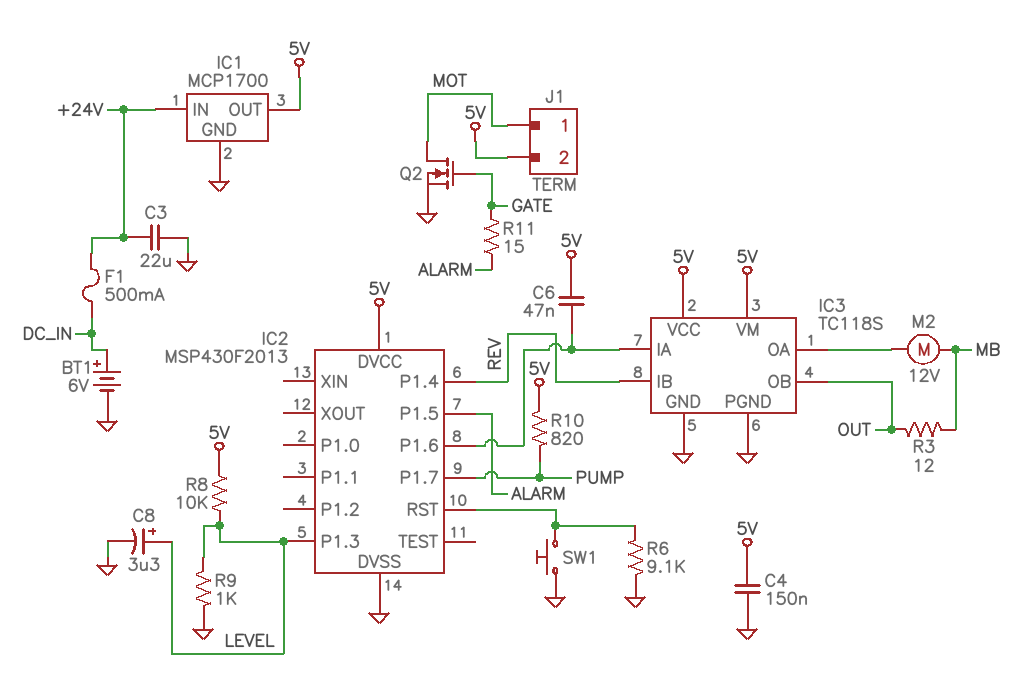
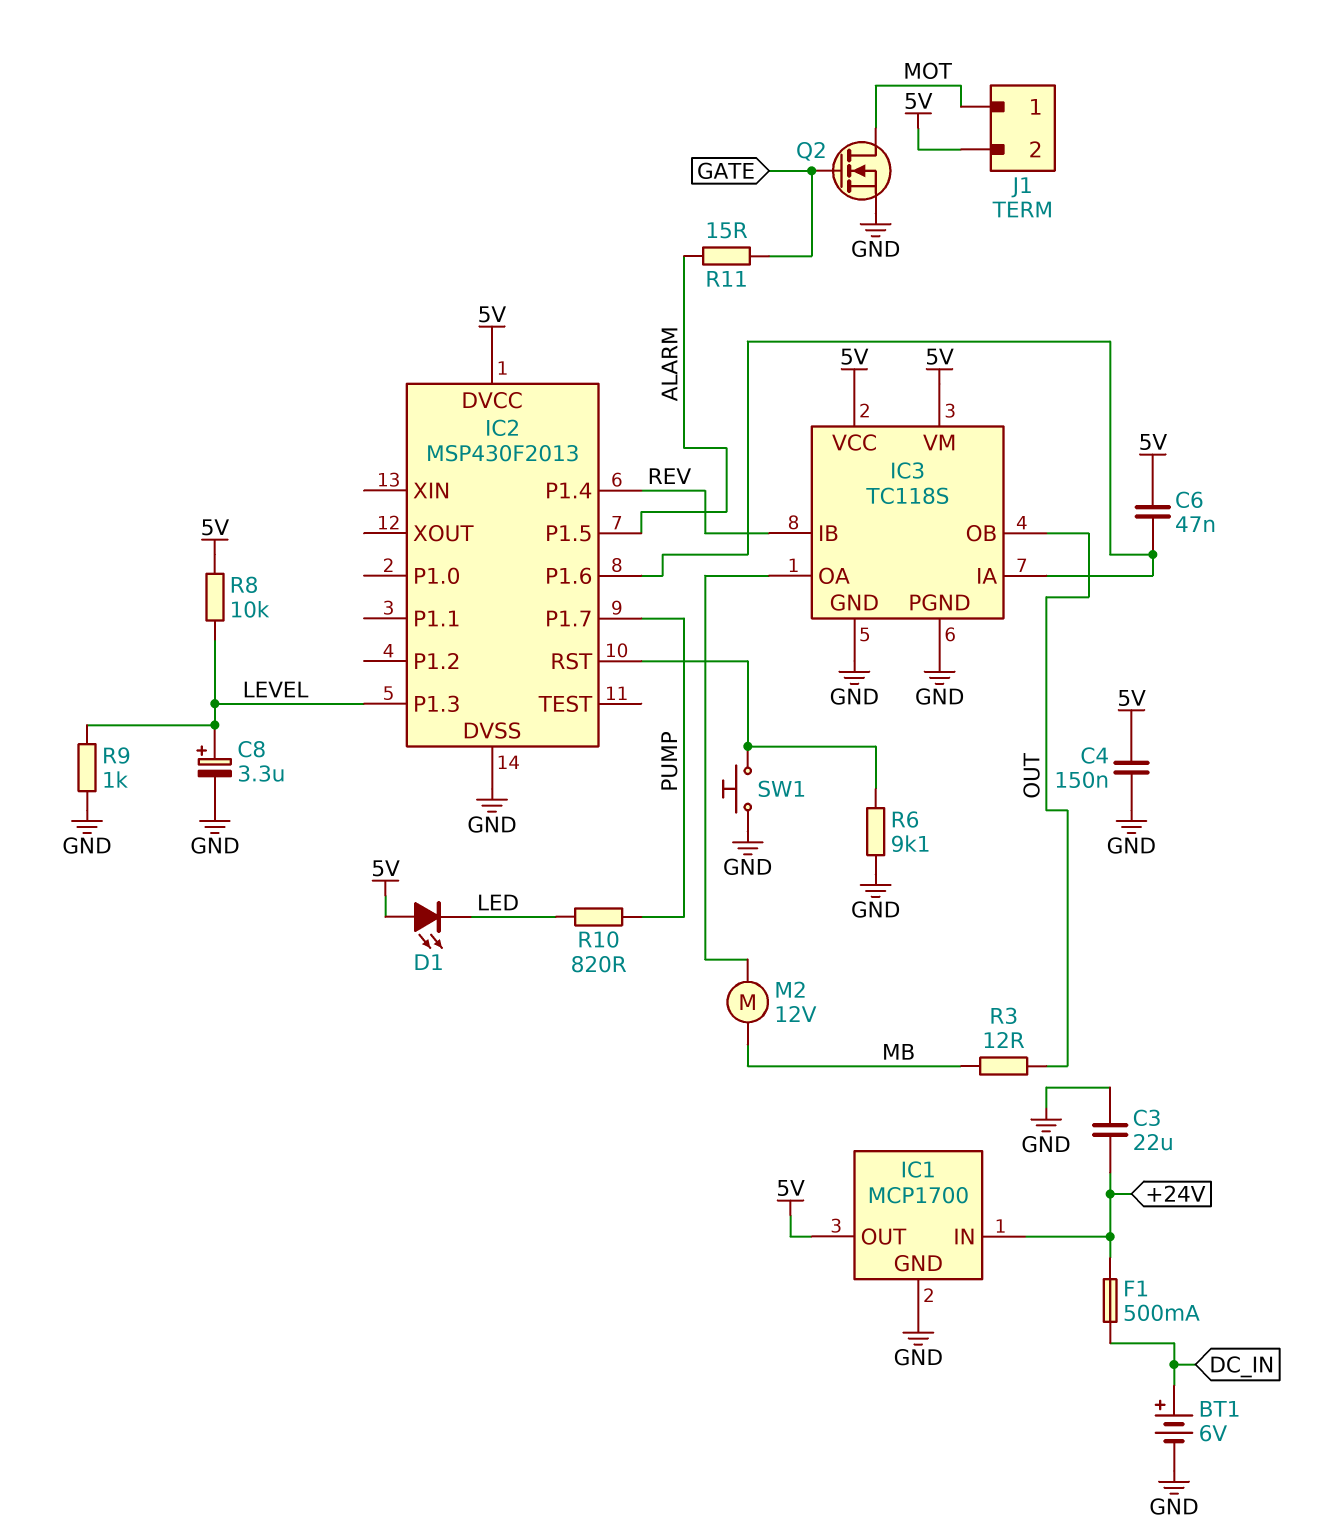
D1: none -> LED (A 5V, K LED)
R10: 820 (5V, PUMP) -> 820 (LED, PUMP)

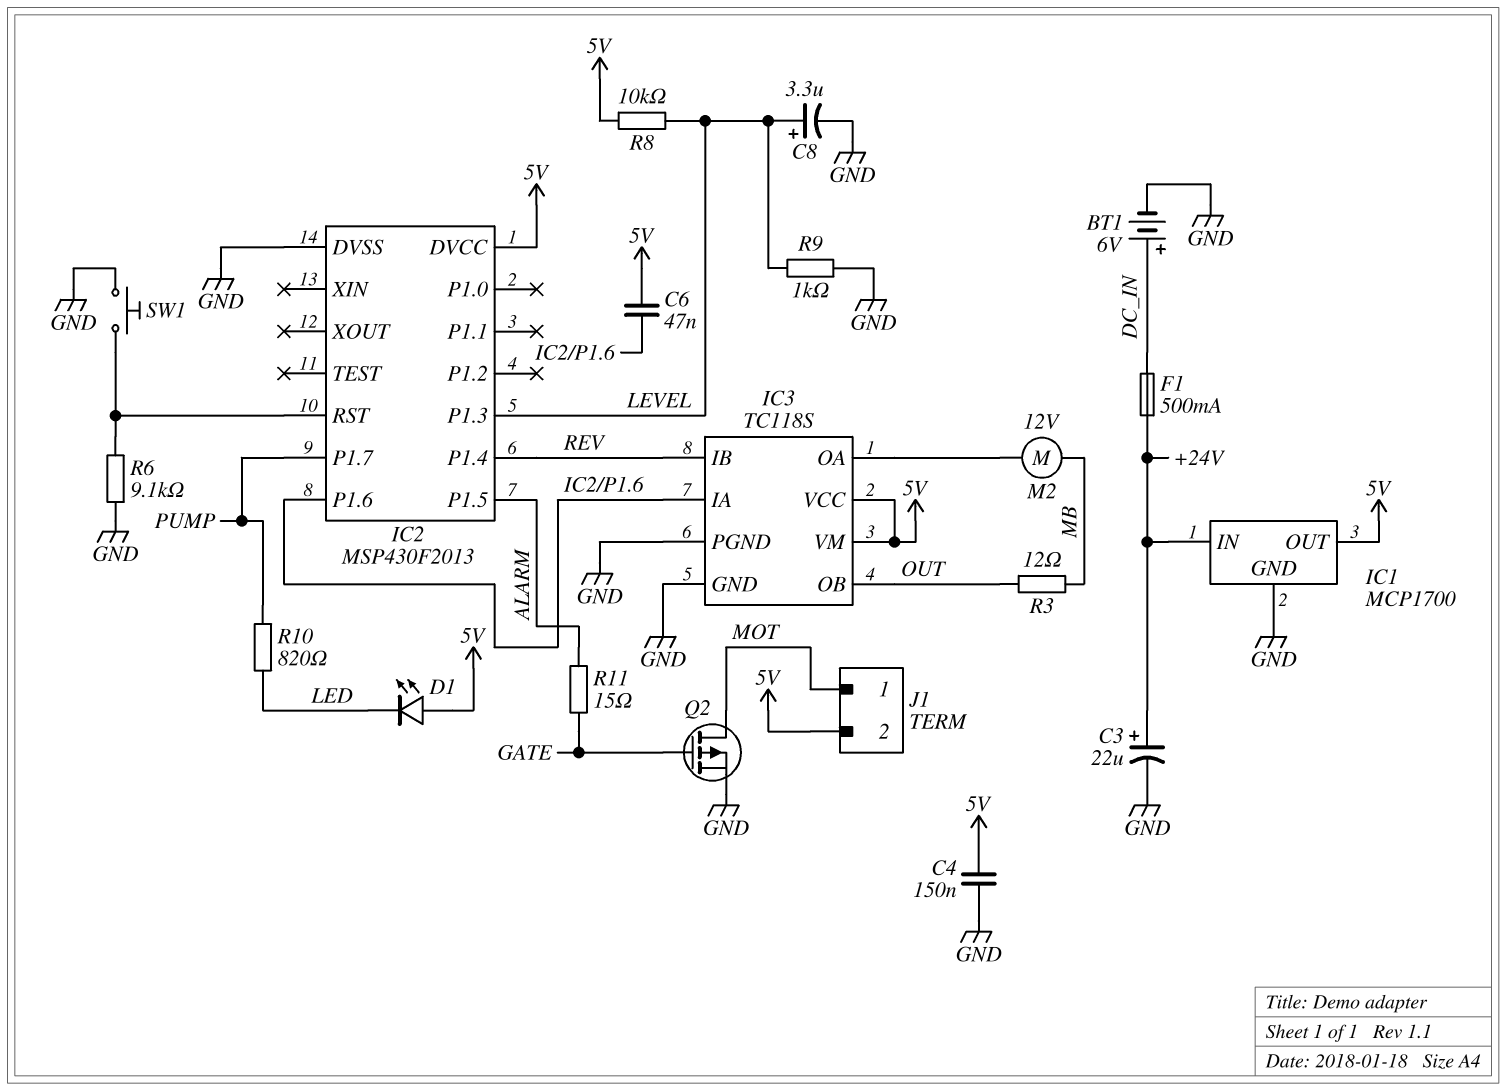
C3: 22uF (+24V, GND) -> 22uF (plus +24V, minus GND)
Q2: NMOS (G GATE, D MOT, S GND) -> PMOS (G GATE, D MOT, S GND)

